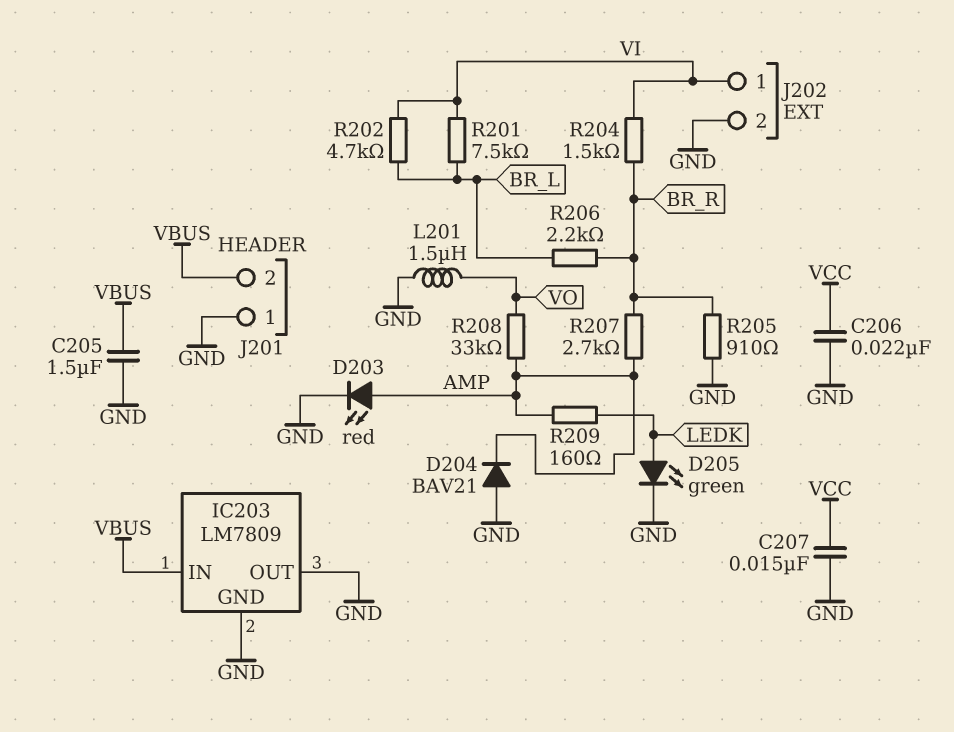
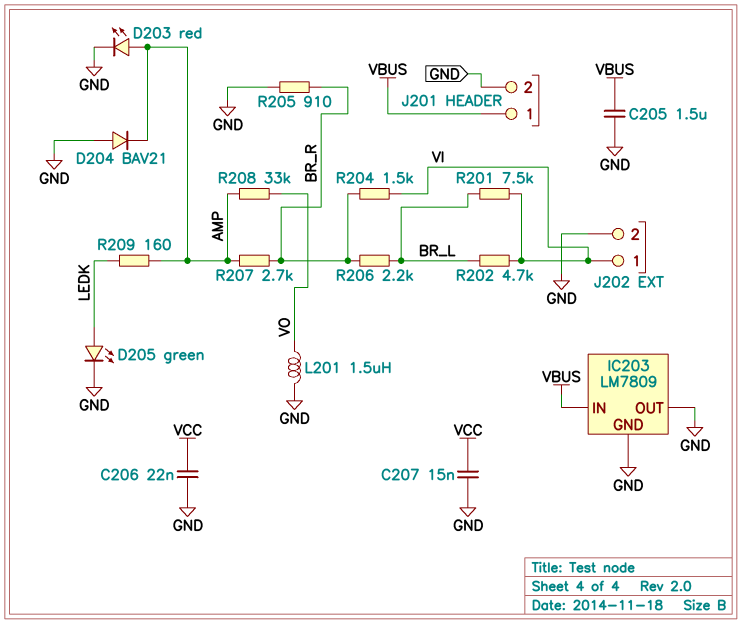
J201 pin 1: GND -> VBUS
J201 pin 2: VBUS -> GND

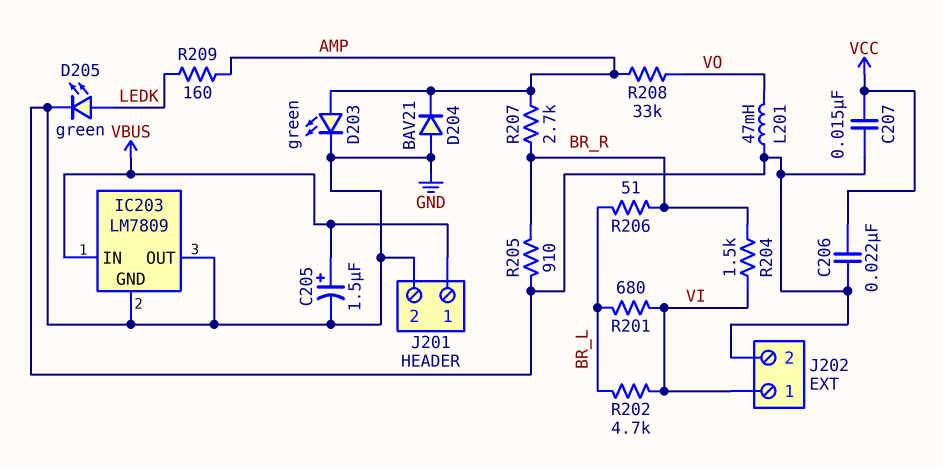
C205: 1.5uF (GND, VBUS) -> 1.5uF (plus VBUS, minus GND)
D203: LED red (A AMP, K GND) -> LED green (A AMP, K GND)
L201: 1.5uH (GND, VO) -> 47mH (GND, VO)
R201: 7.5k (BR_L, VI) -> 680 (BR_L, VI)
R206: 2.2k (BR_L, BR_R) -> 51 (BR_L, BR_R)

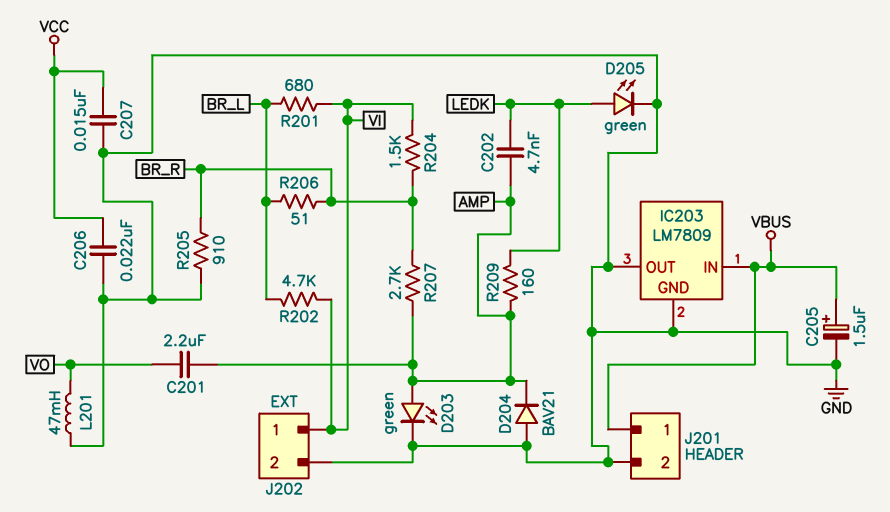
C201: none -> 2.2uF (AMP, VO)
C202: none -> 4.7nF (AMP, LEDK)
R208: 33k (AMP, VO) -> none

